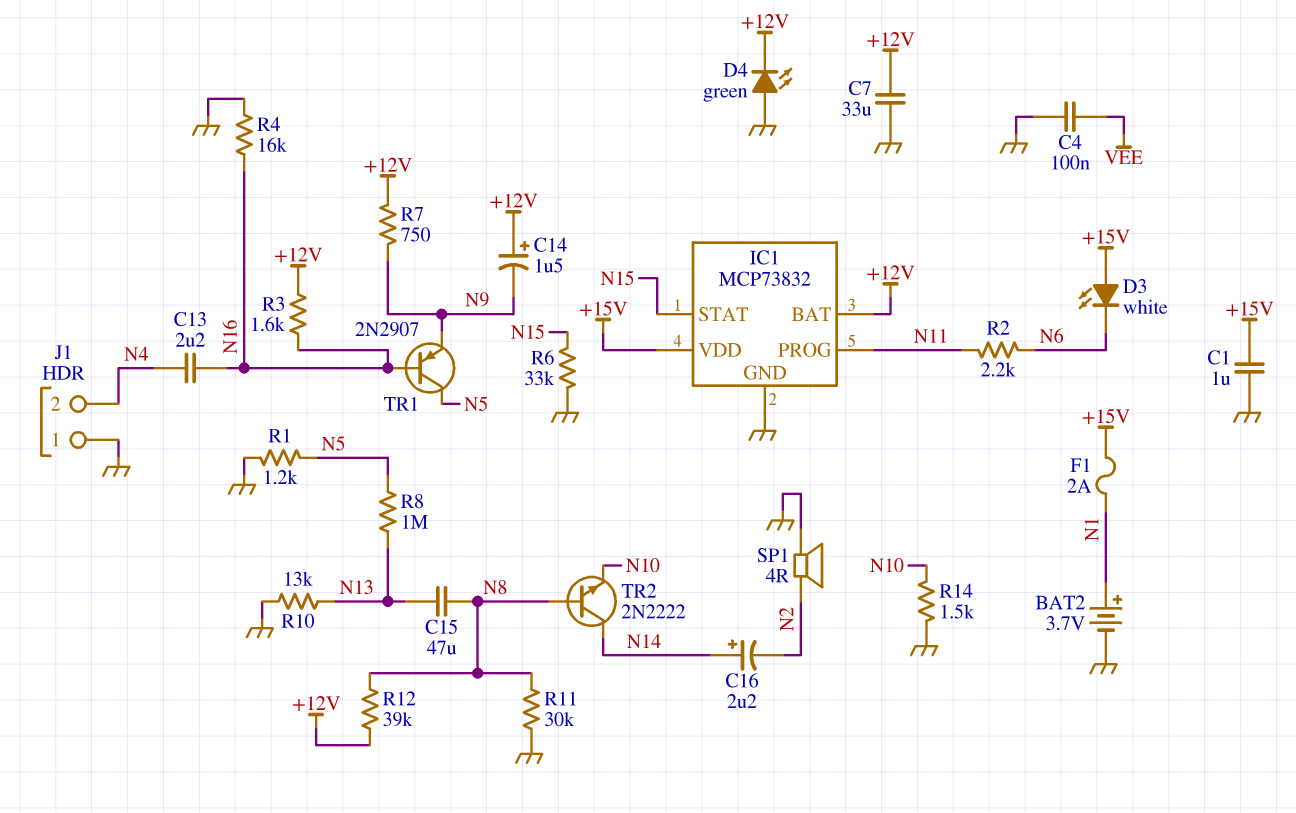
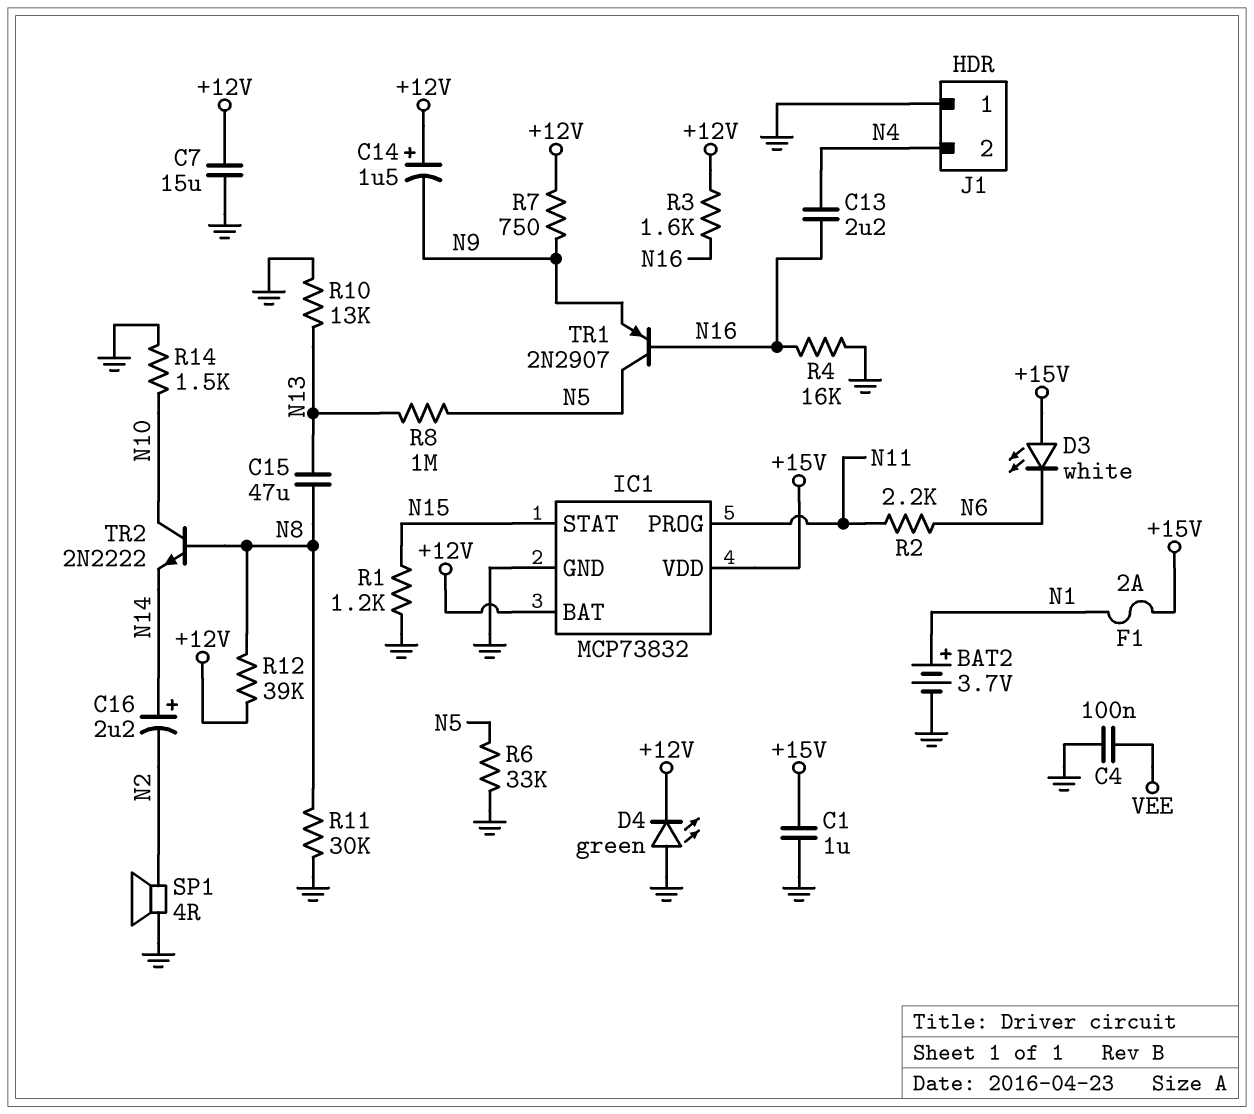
C7: 33uF (+12V, GND) -> 15uF (+12V, GND)
R1: 1.2k (GND, N5) -> 1.2k (GND, N15)
R6: 33k (GND, N15) -> 33k (GND, N5)
TR2: NPN 2N2222 (B N8, C N14, E N10) -> NPN 2N2222 (B N8, C N10, E N14)

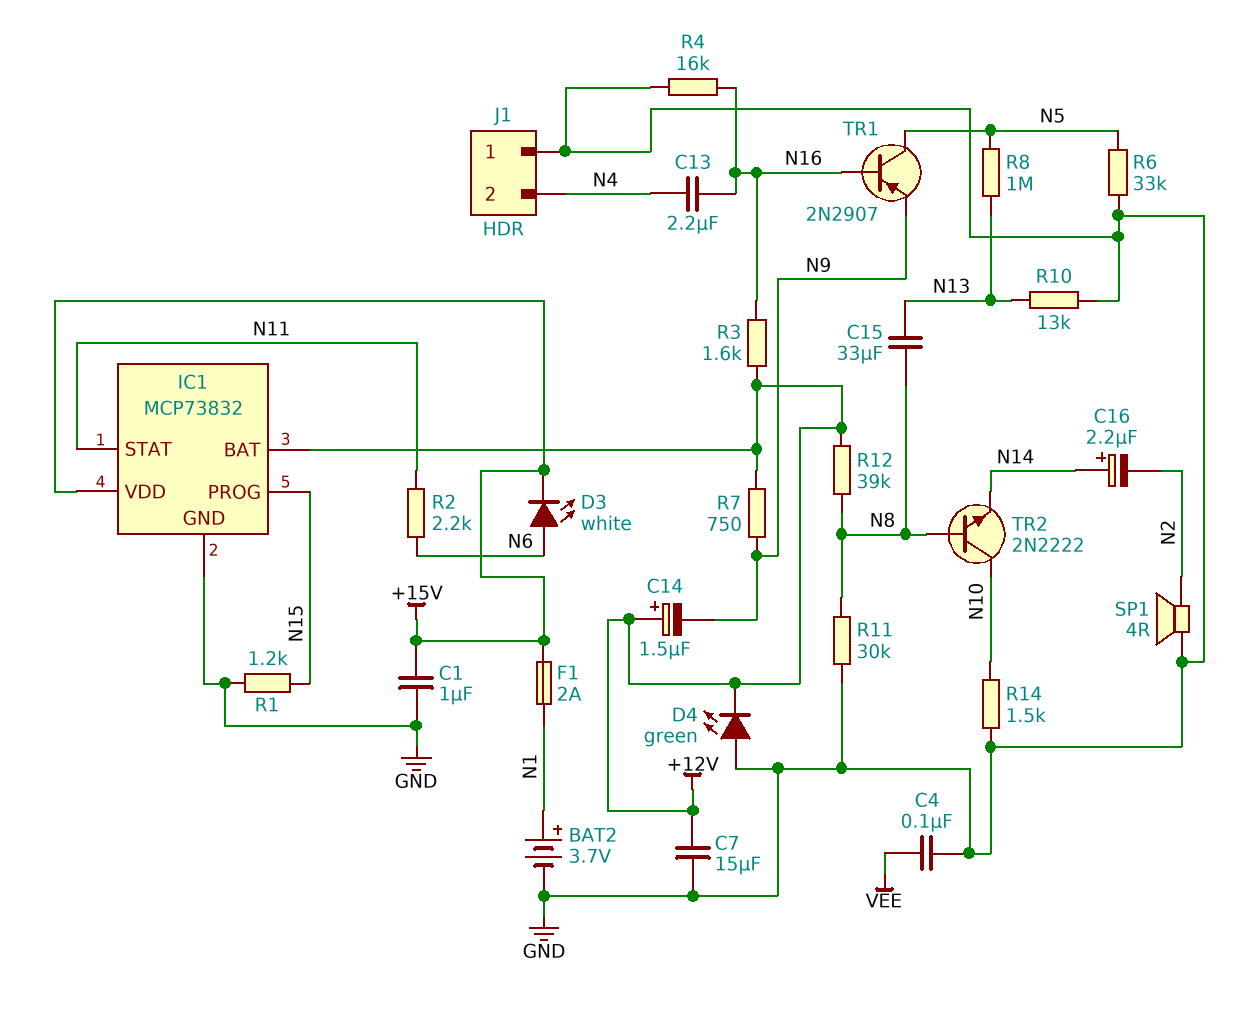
C15: 47uF (N8, N13) -> 33uF (N8, N13)
D3: LED white (A +15V, K N6) -> LED white (A N6, K +15V)
IC1 pin PROG: N11 -> N15
IC1 pin STAT: N15 -> N11

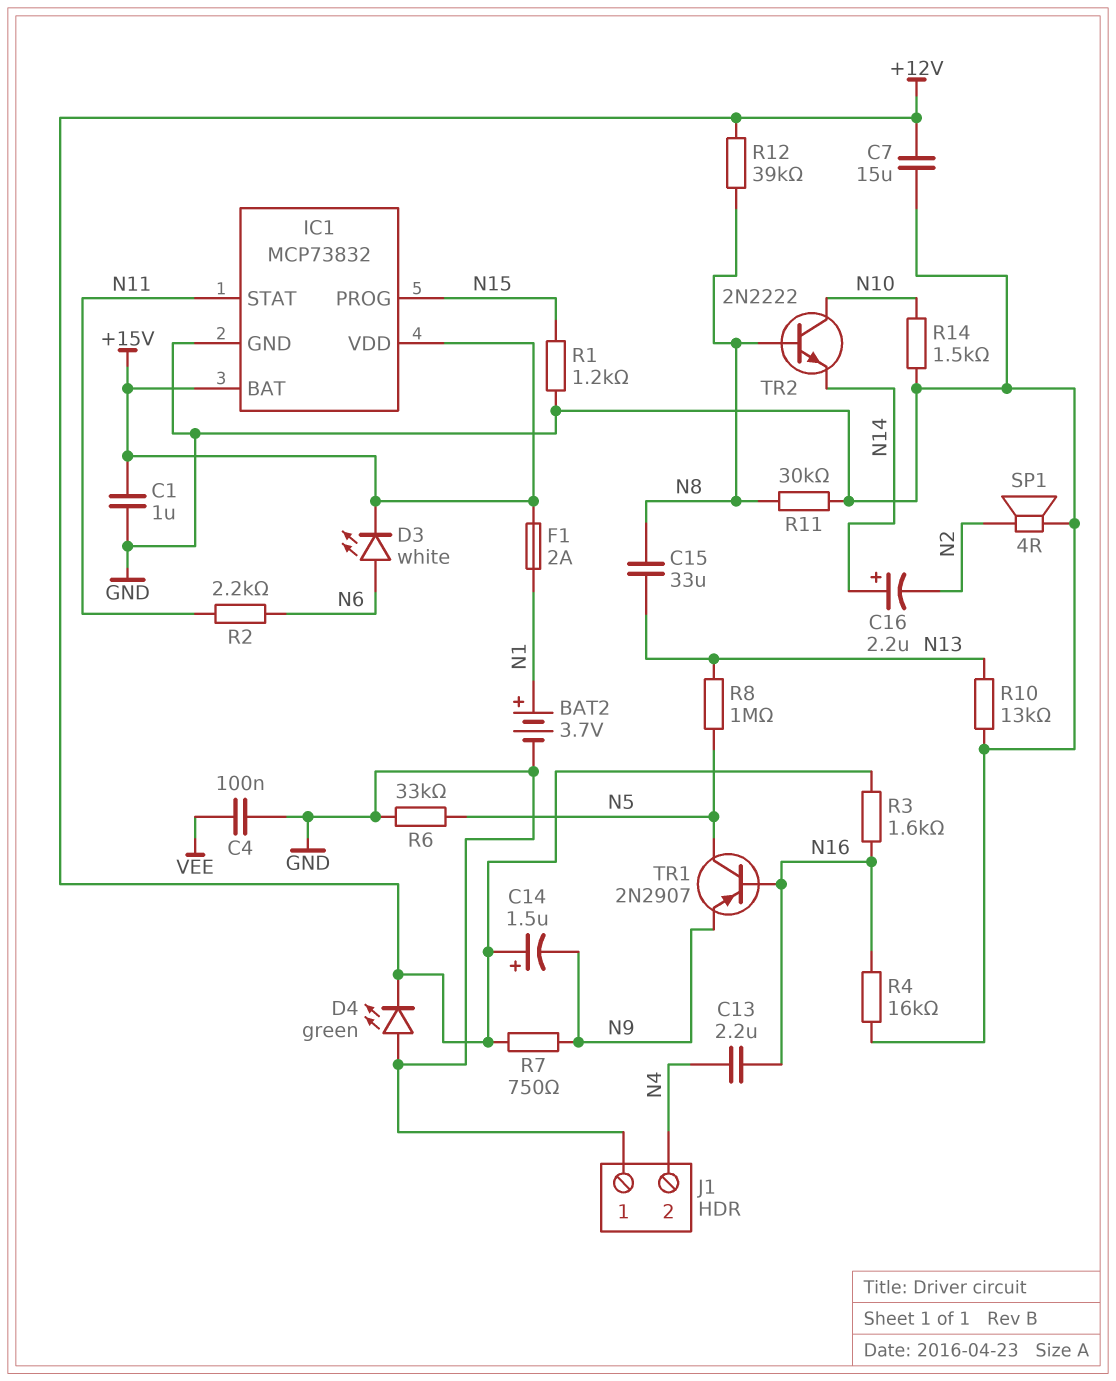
IC1 pin BAT: +12V -> +15V

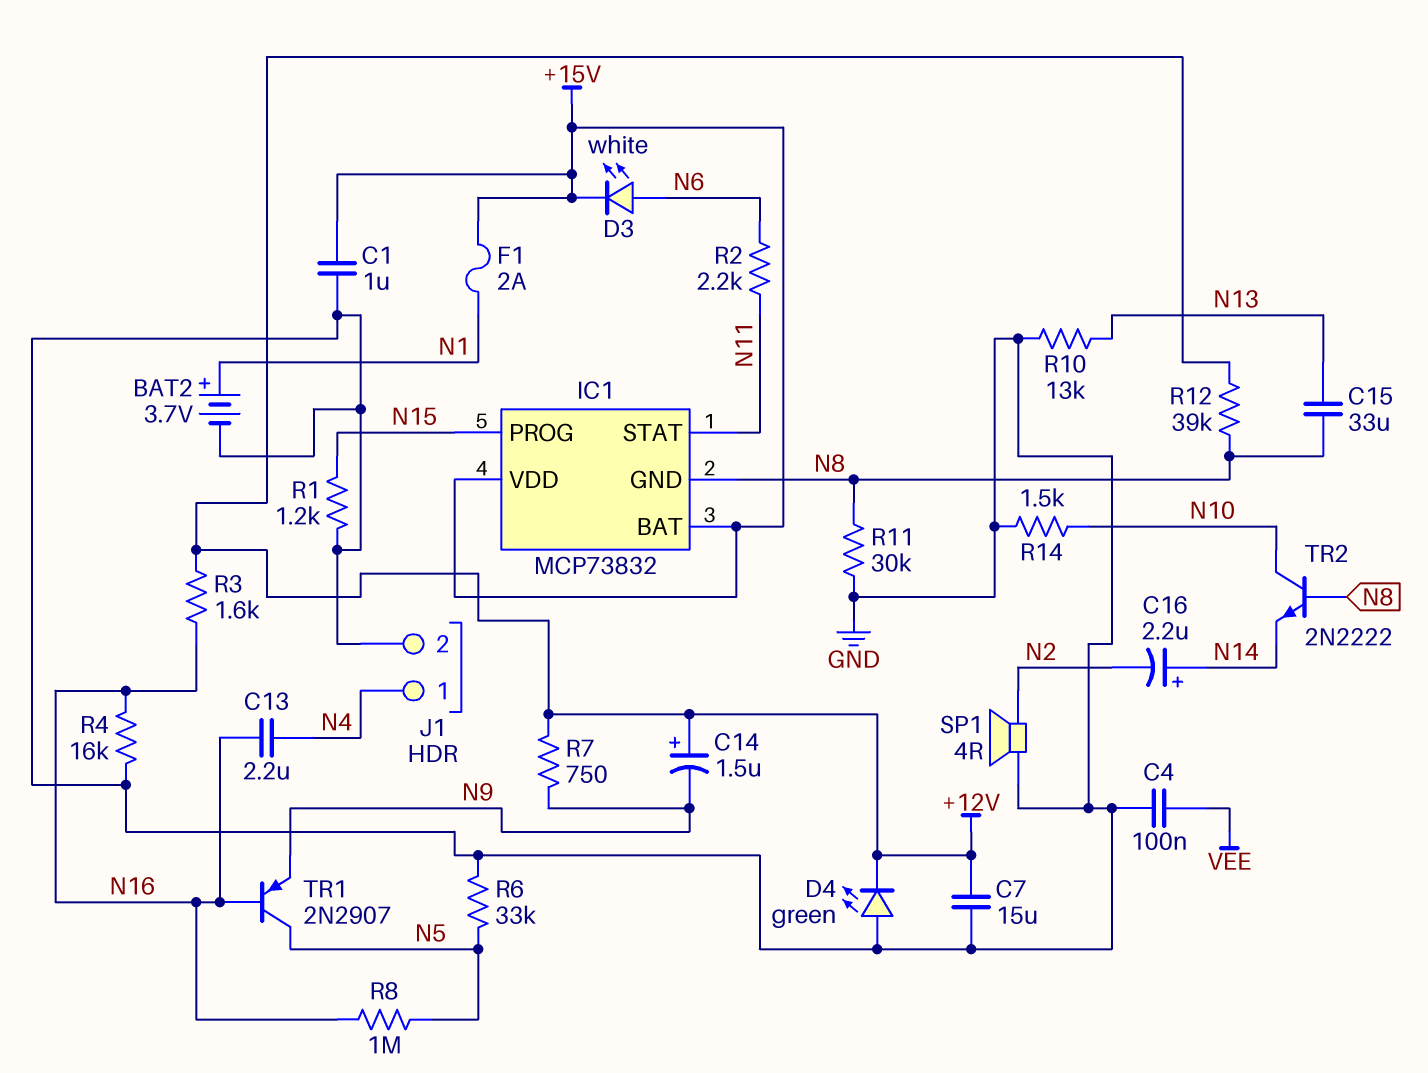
IC1 pin GND: GND -> N8
J1 pin 1: GND -> N4
J1 pin 2: N4 -> GND
R8: 1M (N5, N13) -> 1M (N5, N16)

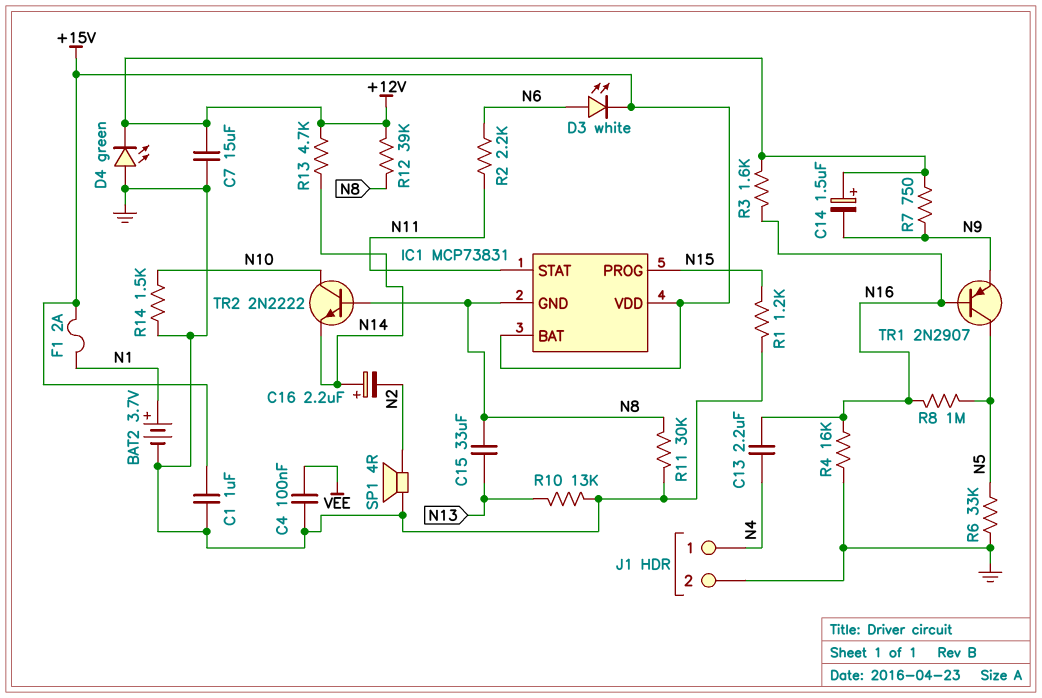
IC1: MCP73832 -> MCP73831
R13: none -> 4.7k (+12V, N14)

